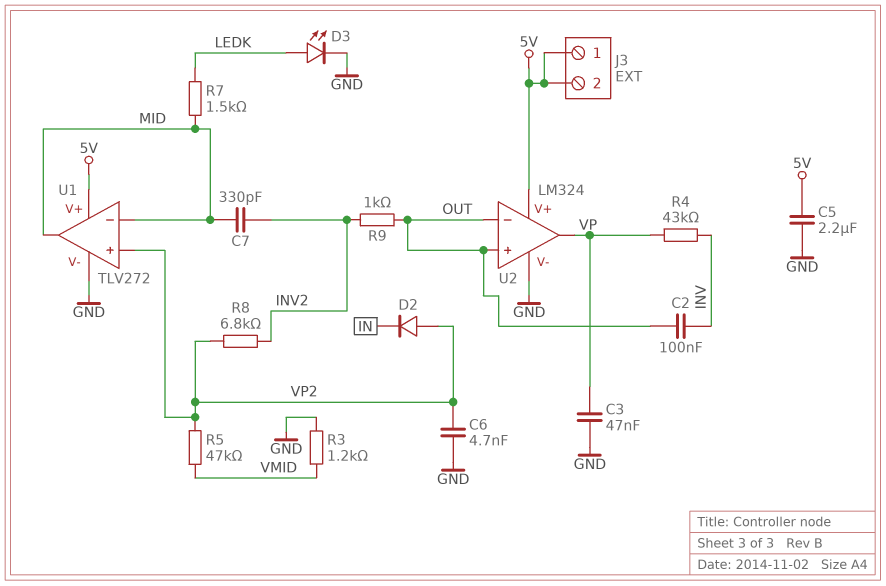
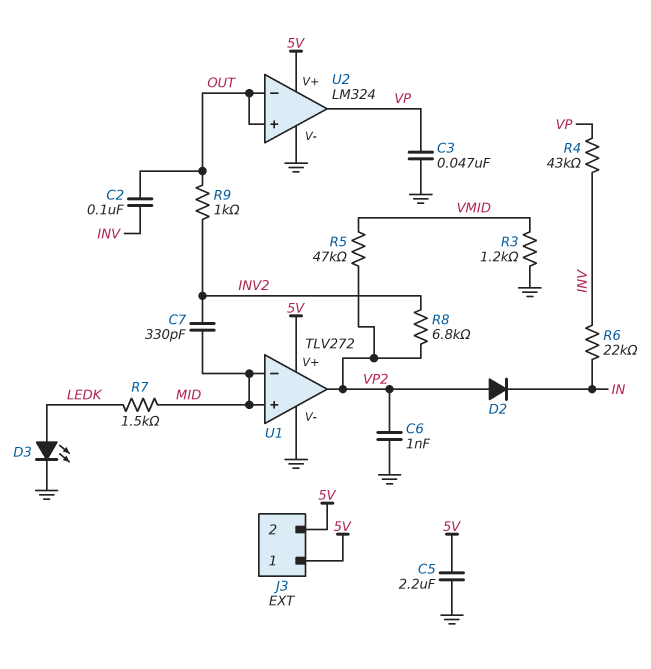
C6: 4.7nF (GND, VP2) -> 1nF (GND, VP2)
R6: none -> 22k (IN, INV)
U1 pin in+: VP2 -> MID
U1 pin out: MID -> VP2

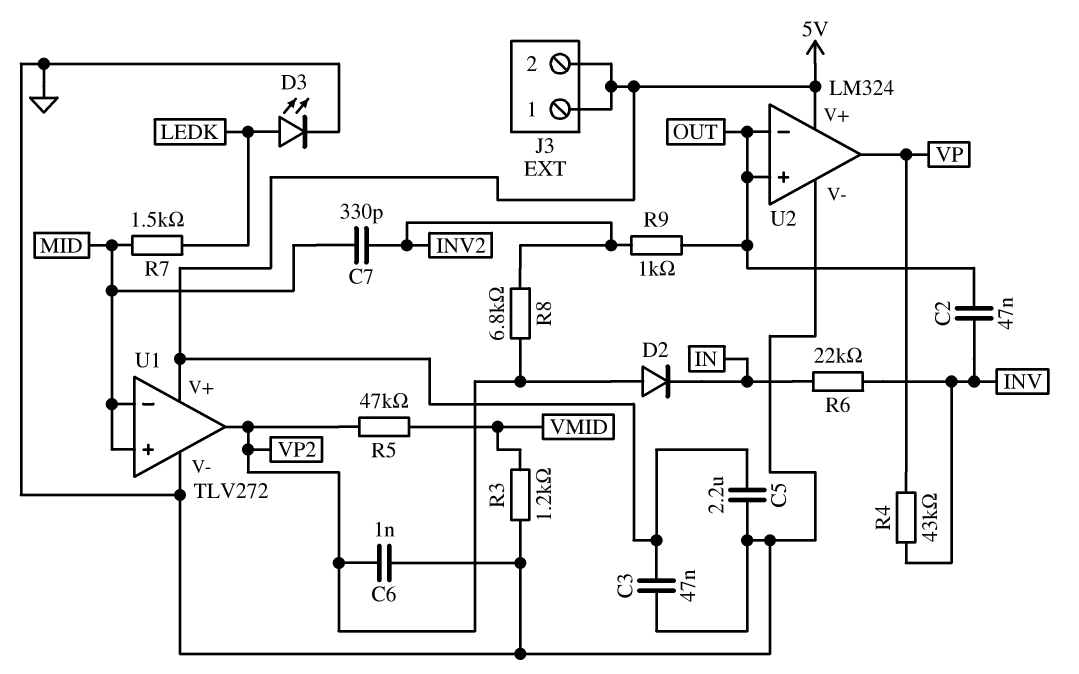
C2: 100nF (INV, OUT) -> 47nF (INV, OUT)
C3: 47nF (GND, VP) -> 47nF (5V, GND)

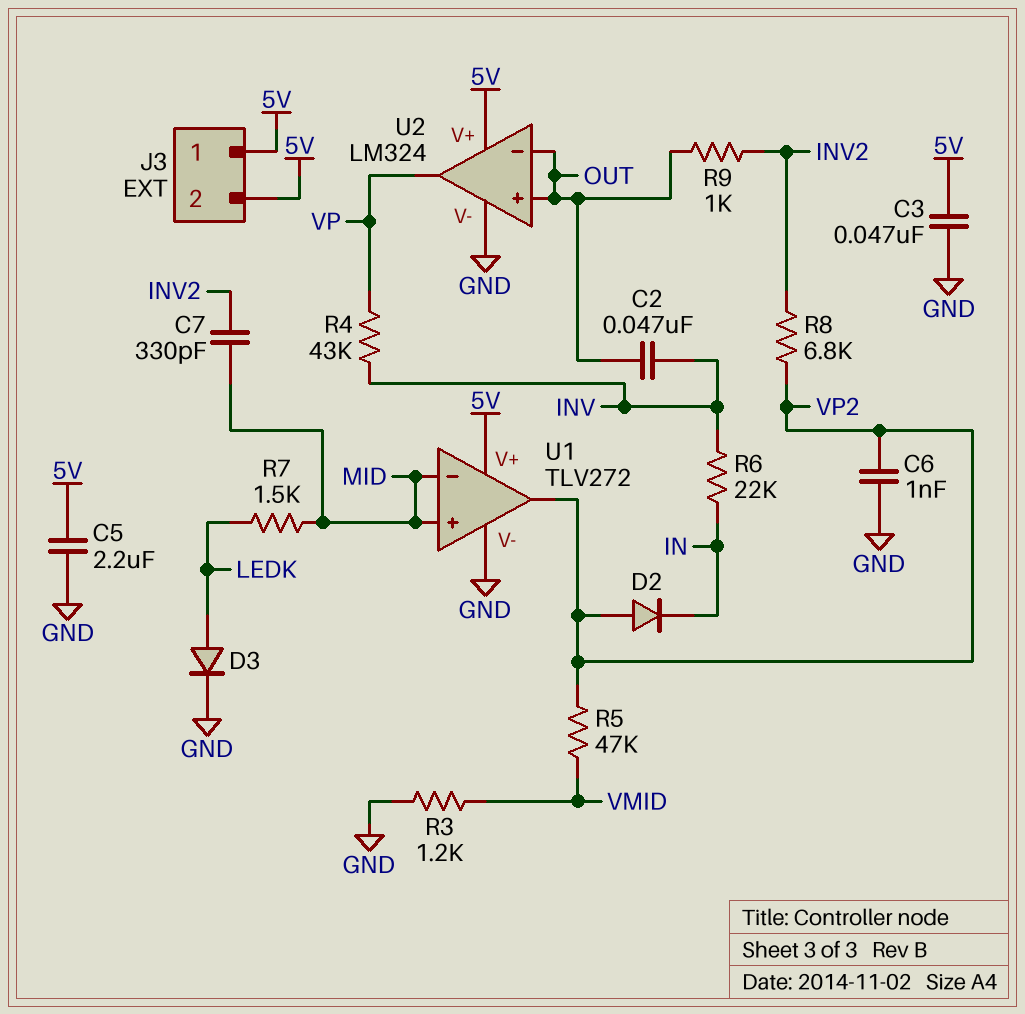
D3: LED (A LEDK, K GND) -> diode (A LEDK, K GND)

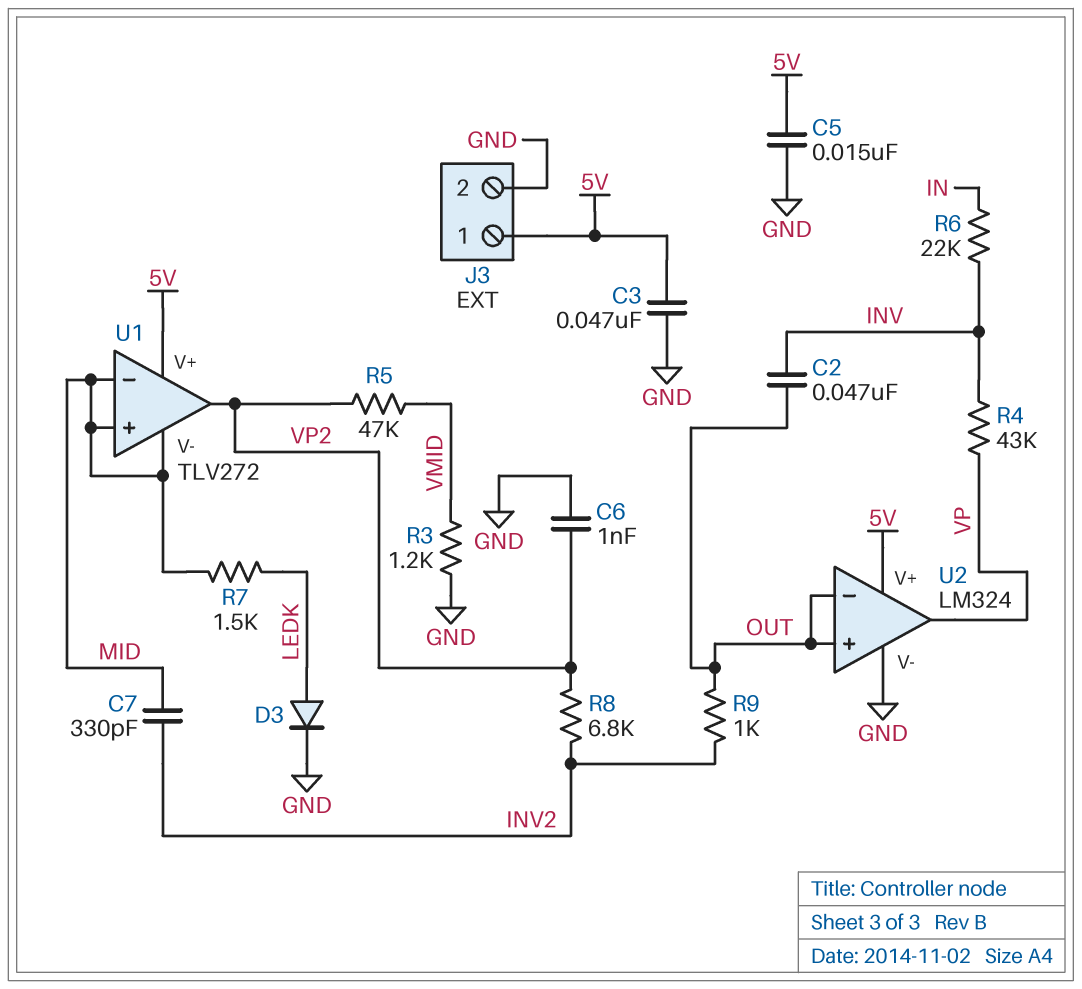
C5: 2.2uF (5V, GND) -> 15nF (5V, GND)
D2: diode (A VP2, K IN) -> none
J3 pin 2: 5V -> GND
U1 pin V-: GND -> MID

